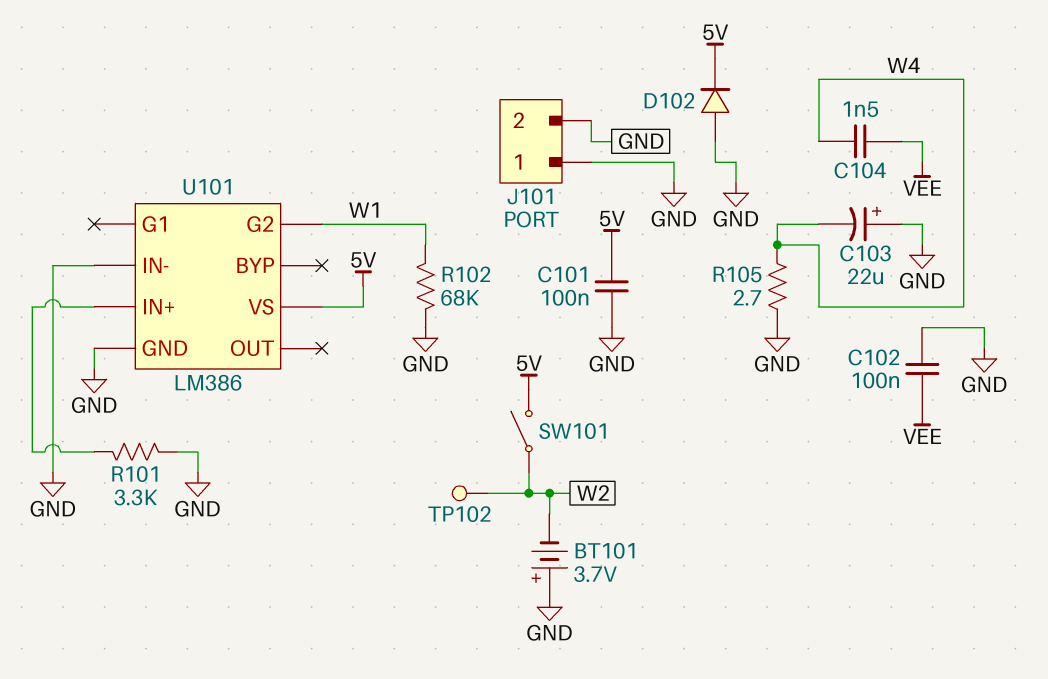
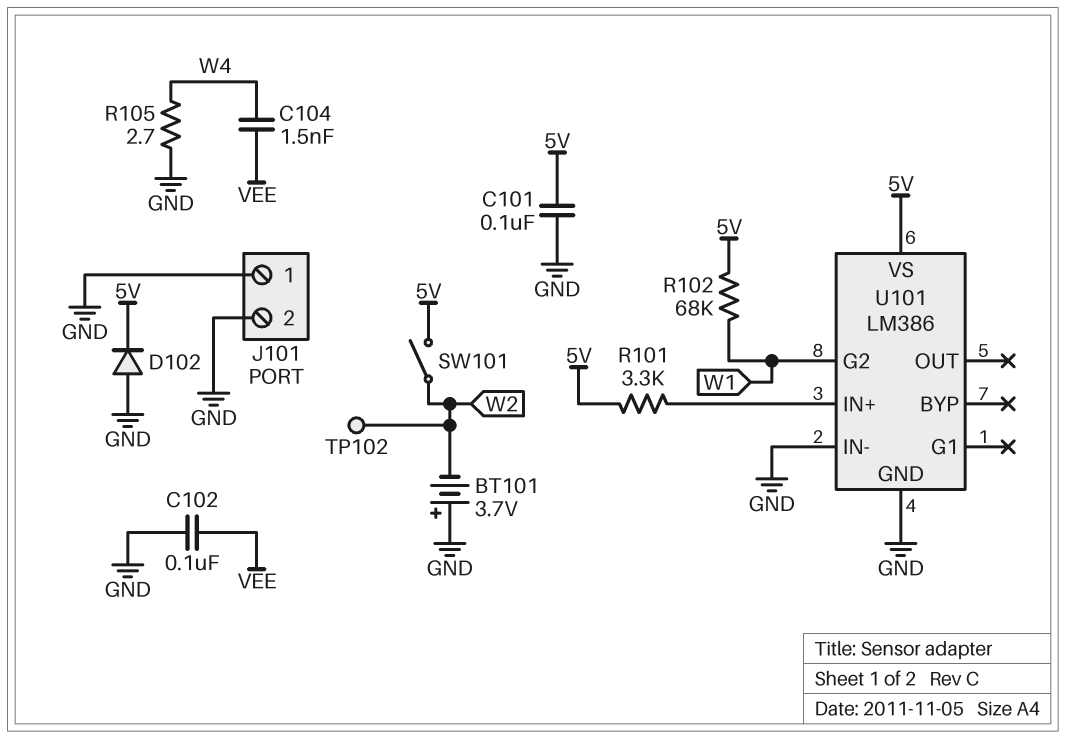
C103: 22uF (plus GND, minus W4) -> none
R101: 3.3k (GND, U101/IN+) -> 3.3k (5V, U101/IN+)
R102: 68k (GND, W1) -> 68k (5V, W1)

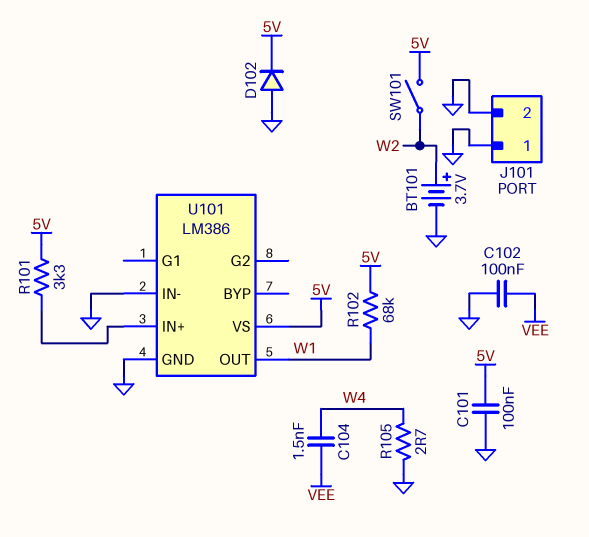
BT101: 3.7V (plus GND, minus W2) -> 3.7V (plus W2, minus GND)
TP102: test point (W2) -> none
U101 pin G2: W1 -> none
U101 pin OUT: none -> W1

